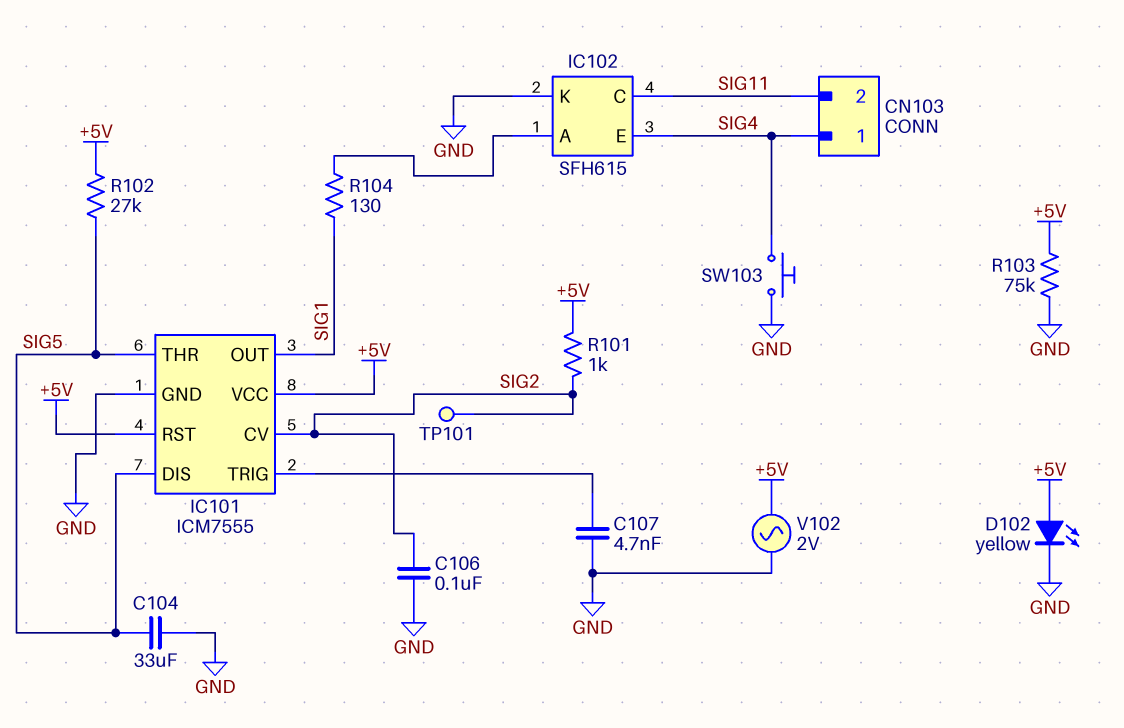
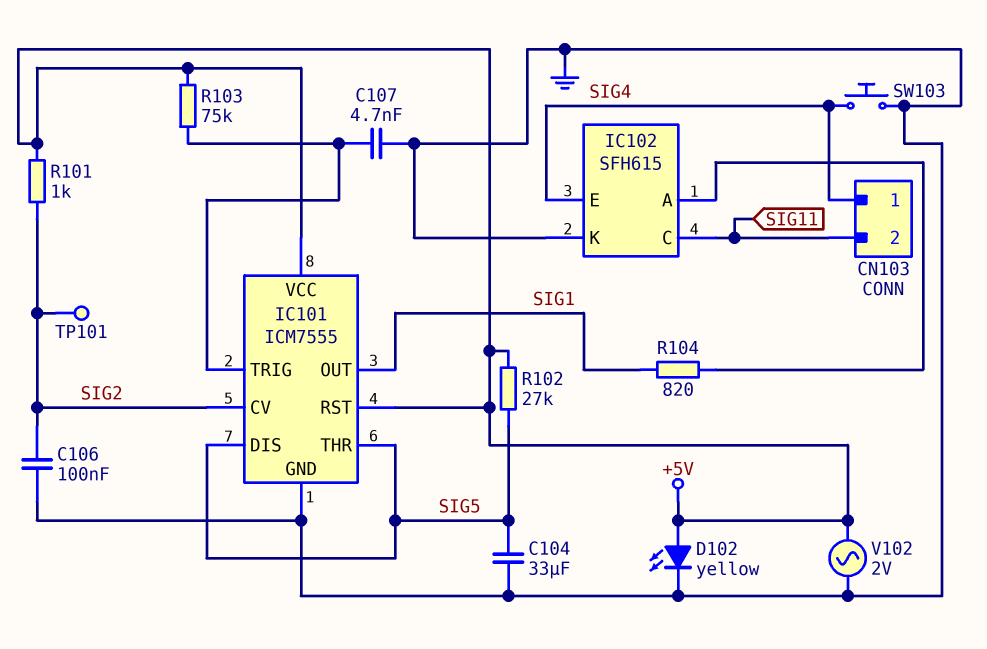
R103: 75k (+5V, GND) -> 75k (+5V, IC101/TRIG)
R104: 130 (IC102/A, SIG1) -> 820 (IC102/A, SIG1)

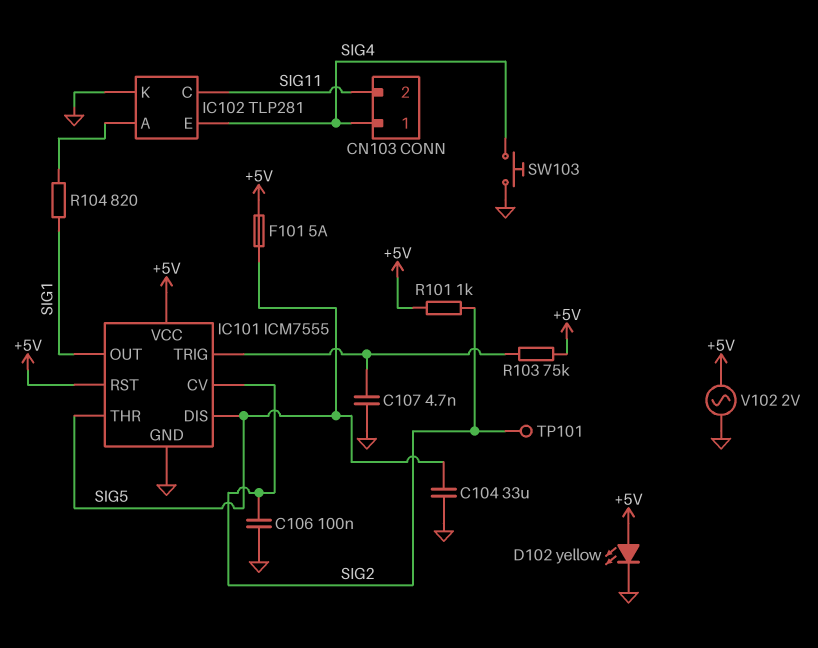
F101: none -> 5A (+5V, SIG5)
IC102: SFH615 -> TLP281
R102: 27k (+5V, SIG5) -> none

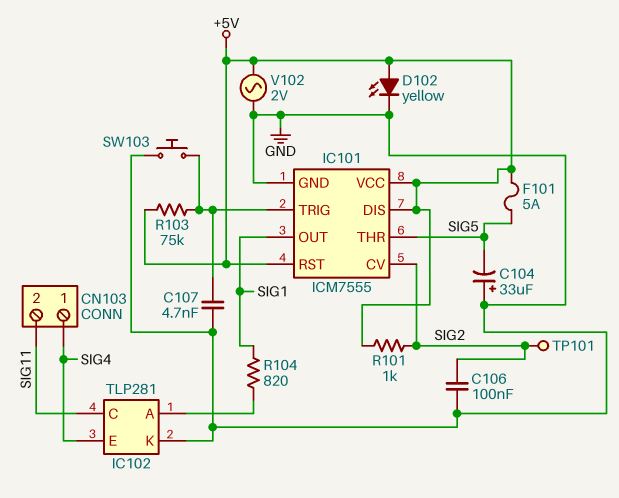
C104: 33uF (GND, SIG5) -> 33uF (plus GND, minus SIG5)
IC101 pin DIS: SIG5 -> +5V
SW103: button (GND, SIG4) -> button (GND, IC101/TRIG)

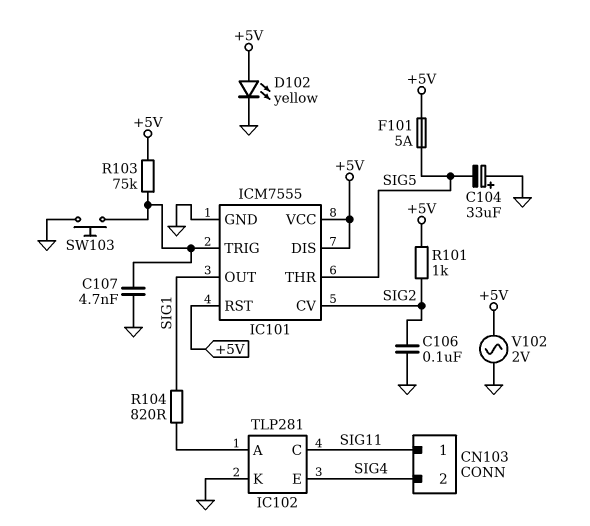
CN103 pin 1: SIG4 -> SIG11
CN103 pin 2: SIG11 -> SIG4
TP101: test point (SIG2) -> none

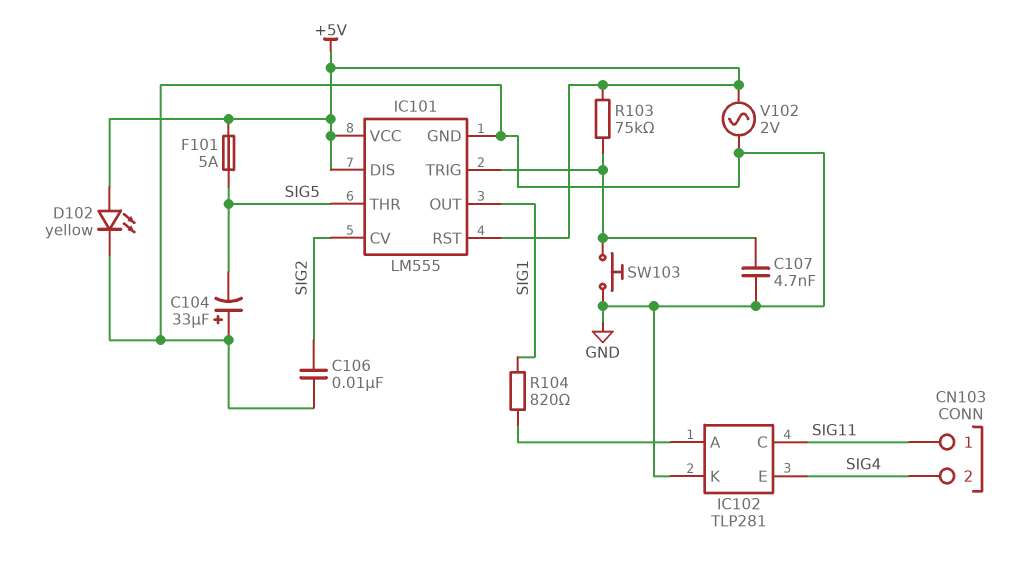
C106: 100nF (GND, SIG2) -> 10nF (GND, SIG2)
IC101: ICM7555 -> LM555
R101: 1k (+5V, SIG2) -> none

